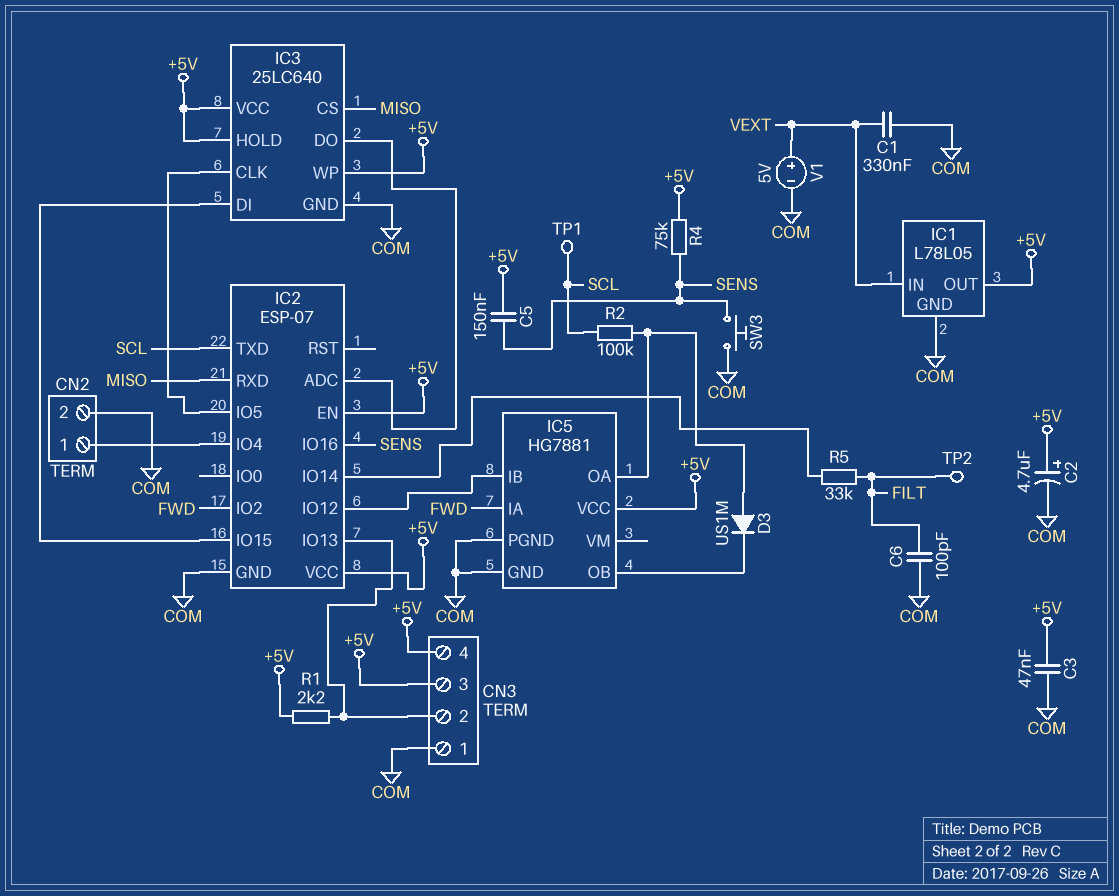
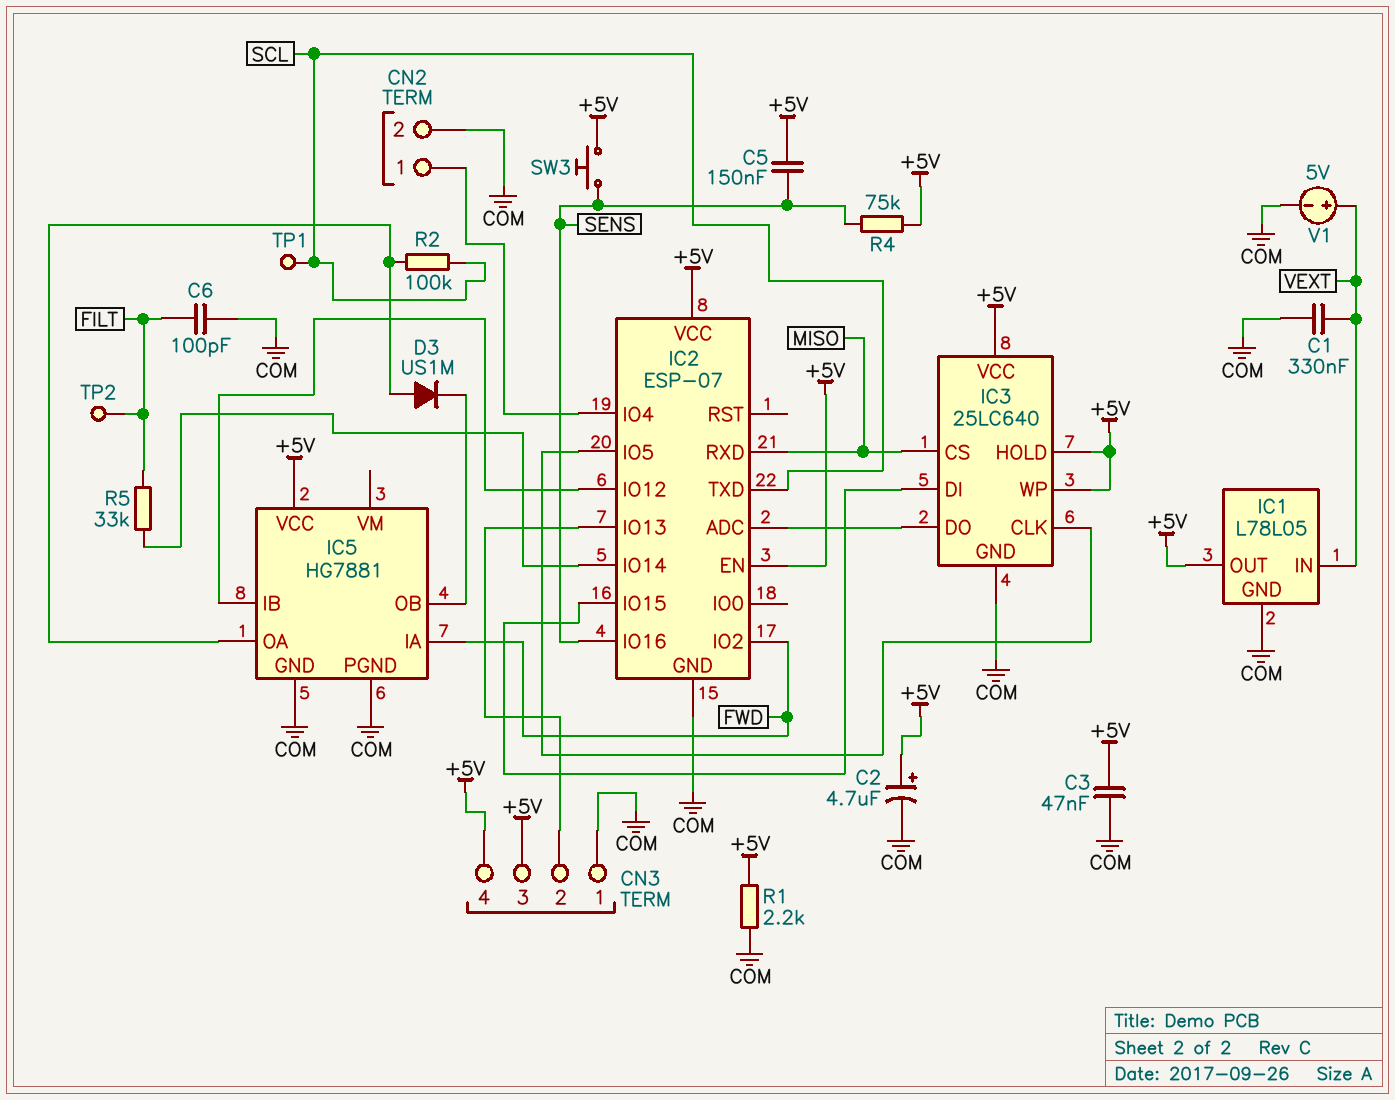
R1: 2.2k (+5V, CN3/2) -> 2.2k (+5V, COM)
SW3: button (COM, SENS) -> button (+5V, SENS)

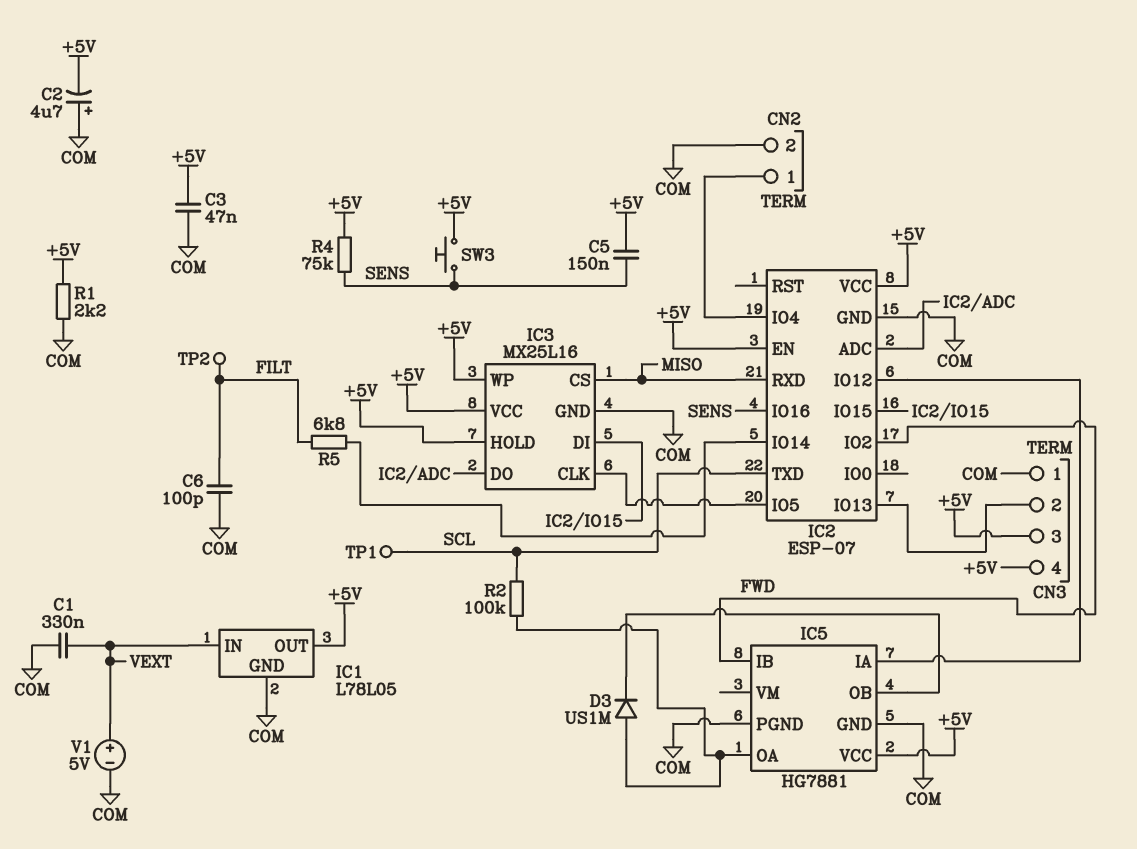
C2: 4.7uF (plus +5V, minus COM) -> 4.7uF (plus COM, minus +5V)
IC3: 25LC640 -> MX25L16
IC5 pin IA: FWD -> IC2/IO12
IC5 pin IB: IC2/IO12 -> FWD
R5: 33k (FILT, IC2/IO14) -> 6.8k (FILT, IC2/IO14)

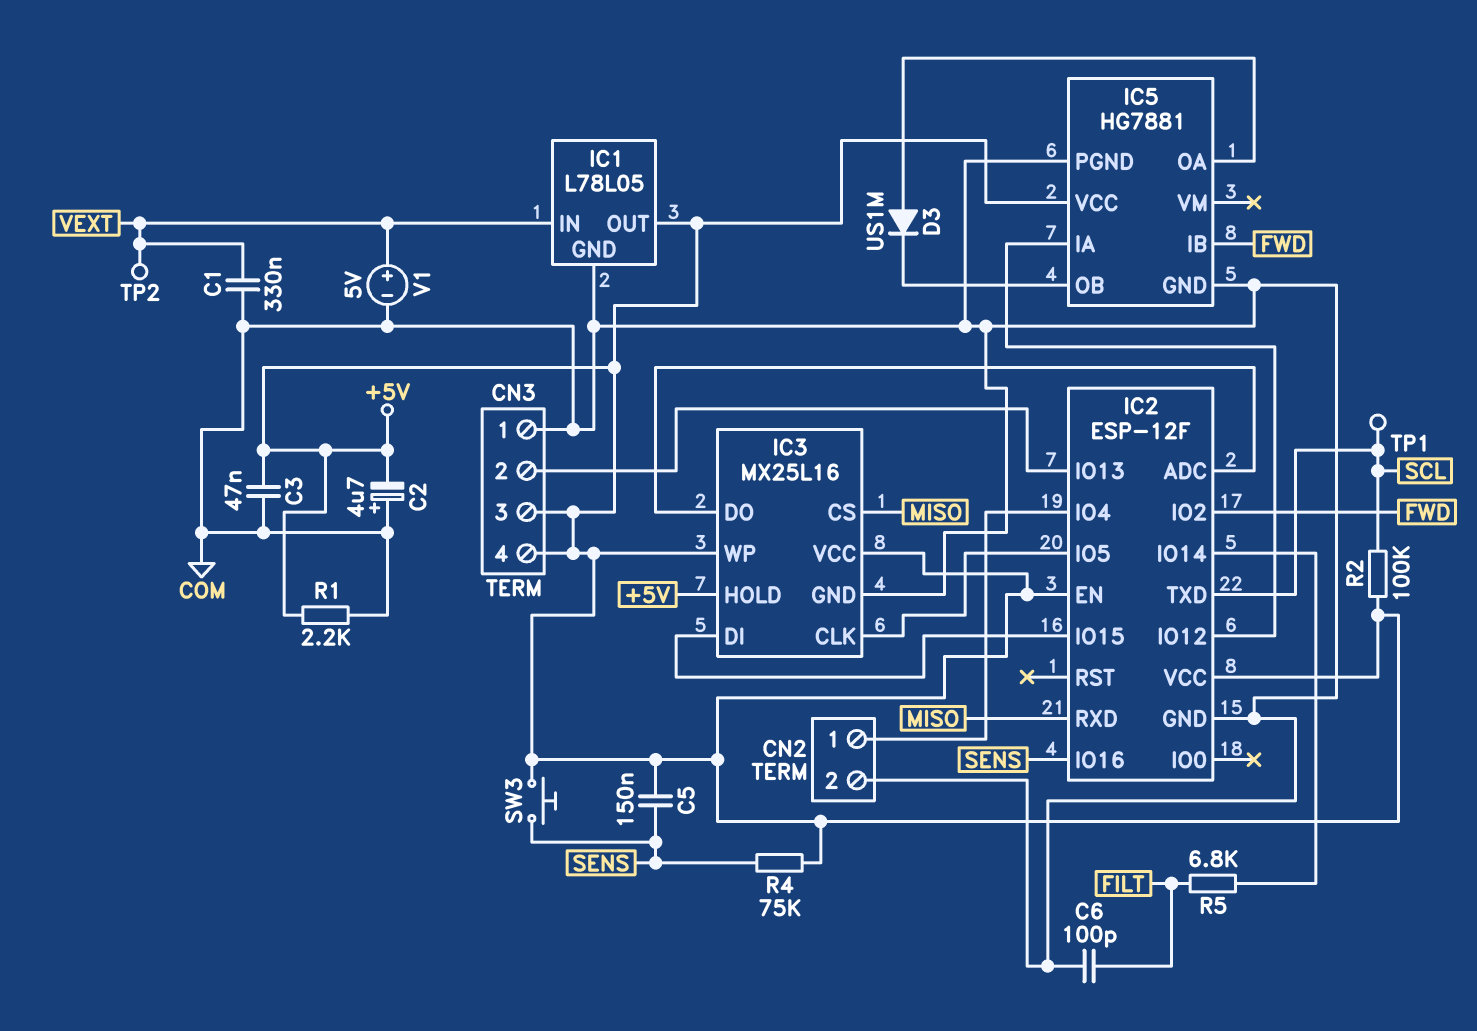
IC2: ESP-07 -> ESP-12F
R2: 100k (IC5/OA, SCL) -> 100k (+5V, SCL)
TP2: test point (FILT) -> test point (VEXT)

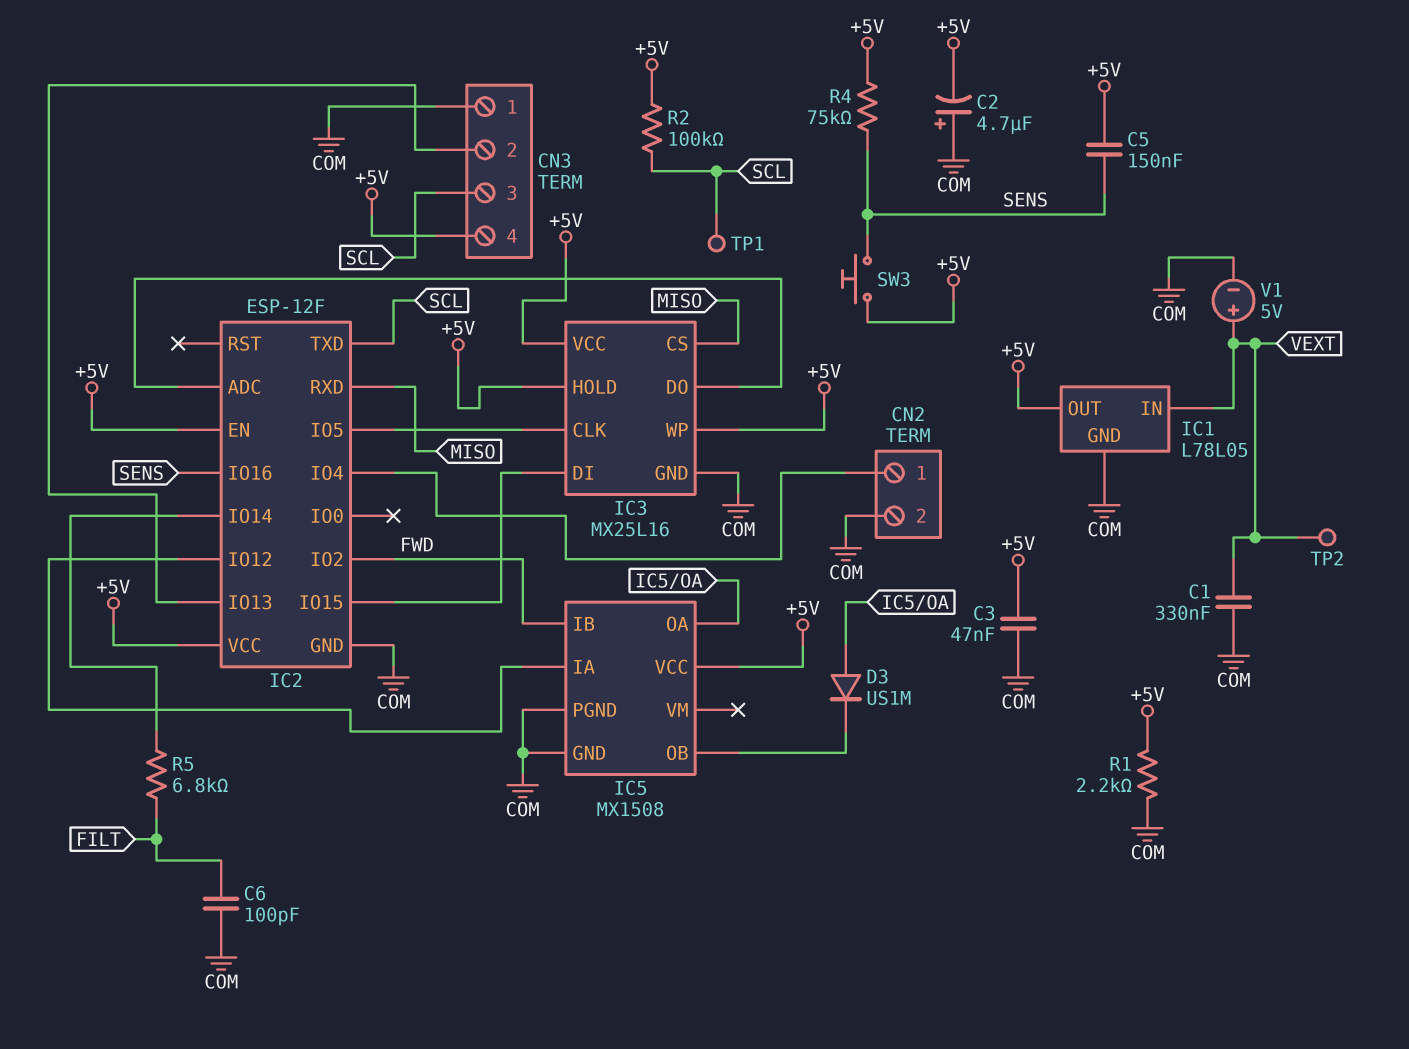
CN3 pin 3: +5V -> SCL
IC5: HG7881 -> MX1508

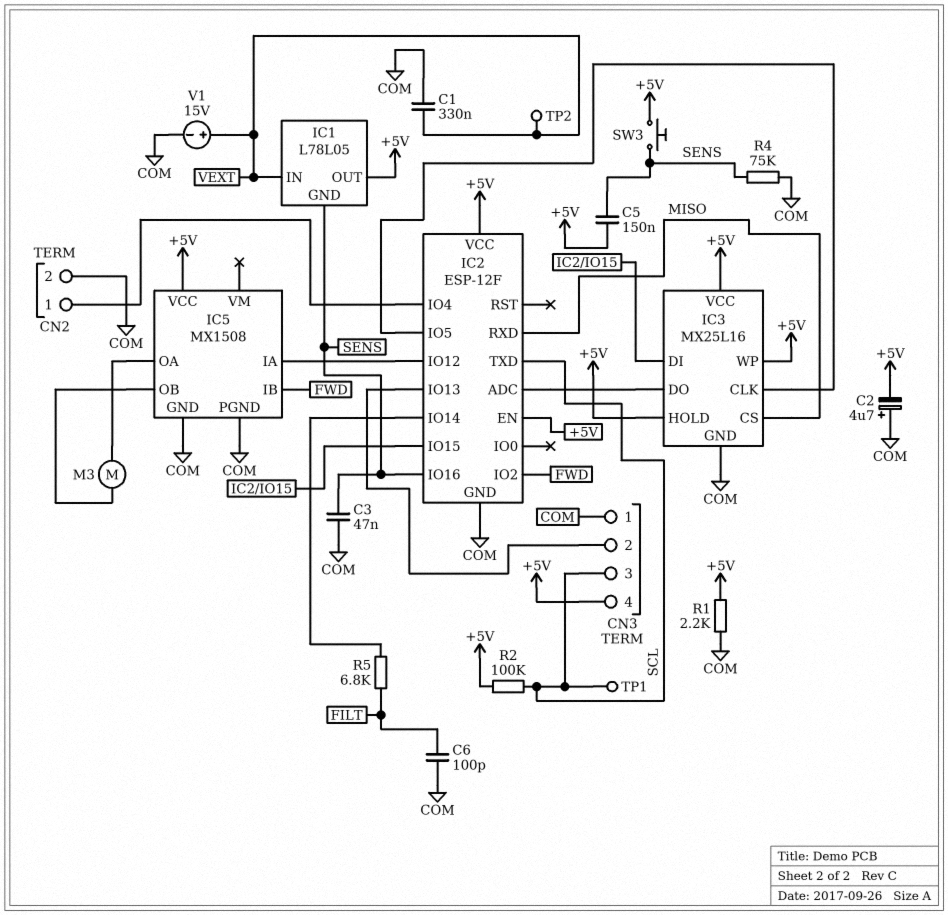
C3: 47nF (+5V, COM) -> 47nF (COM, SENS)
D3: diode US1M (A IC5/OA, K IC5/OB) -> none
IC1 pin GND: COM -> SENS
M3: none -> motor (IC5/OA, IC5/OB)
R4: 75k (+5V, SENS) -> 75k (COM, SENS)
V1: 5V (plus VEXT, minus COM) -> 15V (plus VEXT, minus COM)

